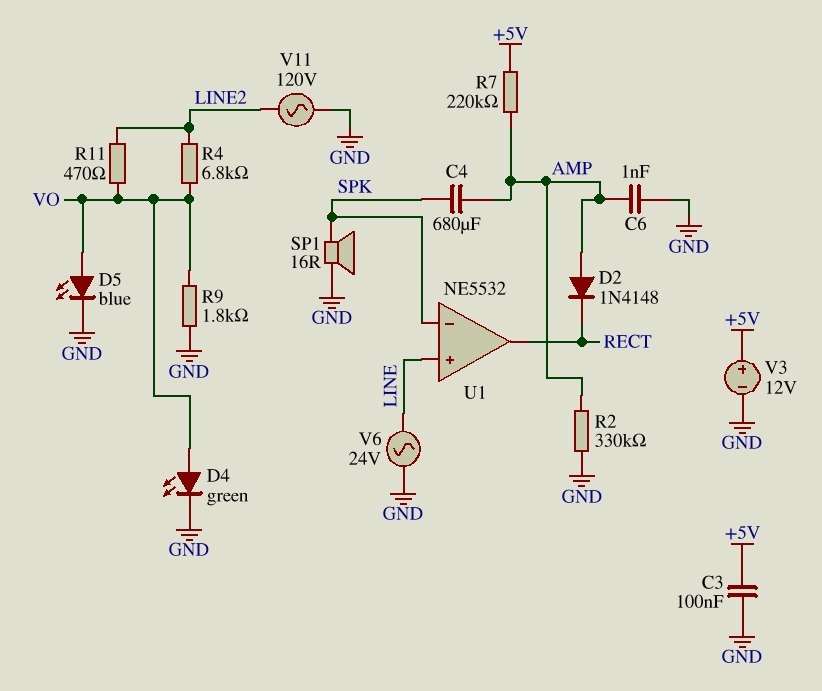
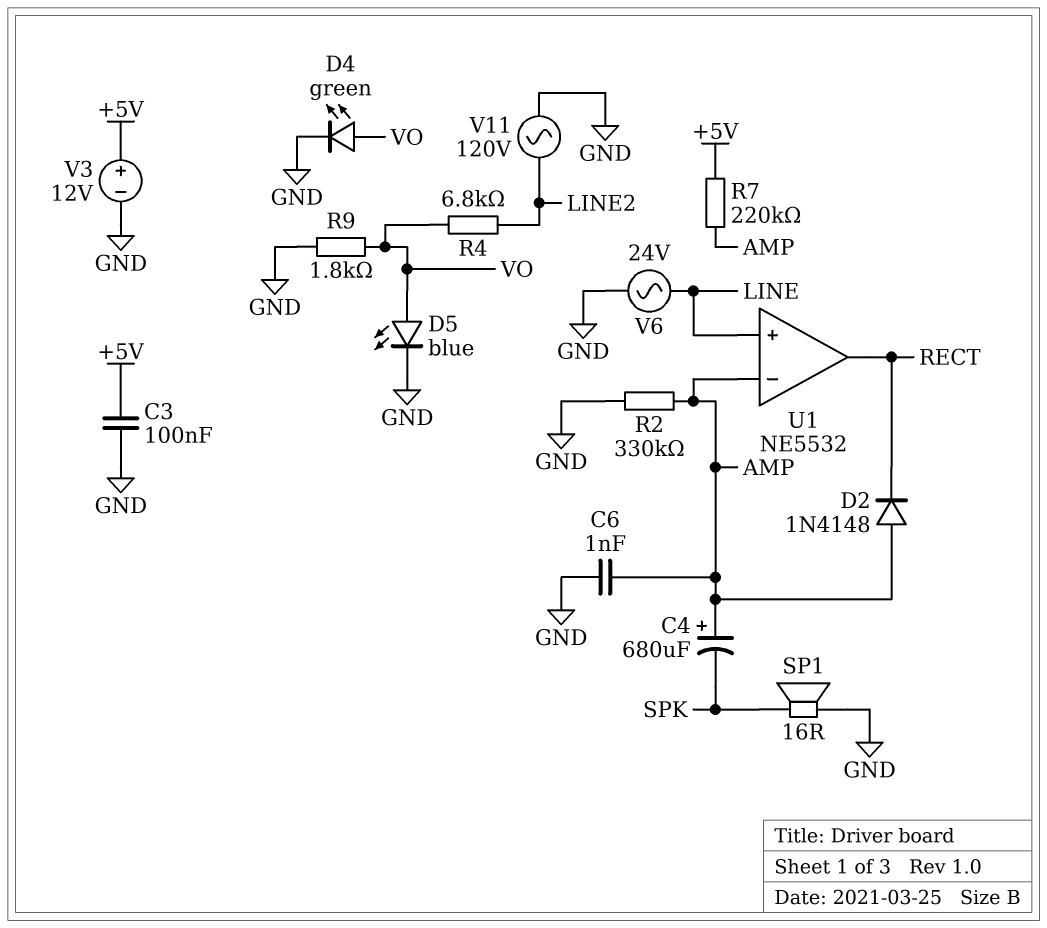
C4: 680uF (AMP, SPK) -> 680uF (plus AMP, minus SPK)
R11: 470 (LINE2, VO) -> none
U1 pin in-: SPK -> AMP

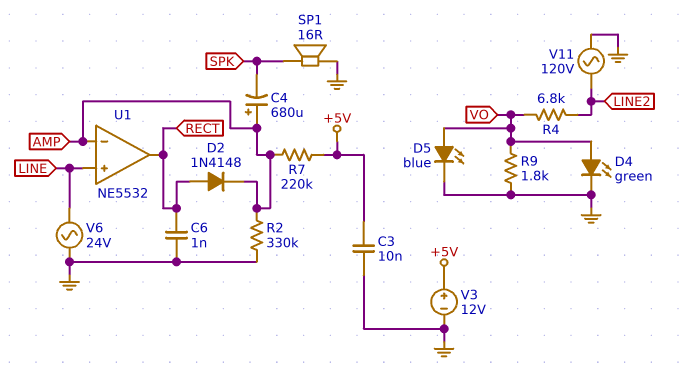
C3: 100nF (+5V, GND) -> 10nF (+5V, GND)
C6: 1nF (AMP, GND) -> 1nF (GND, RECT)
D2: diode 1N4148 (A AMP, K RECT) -> diode 1N4148 (A RECT, K AMP)

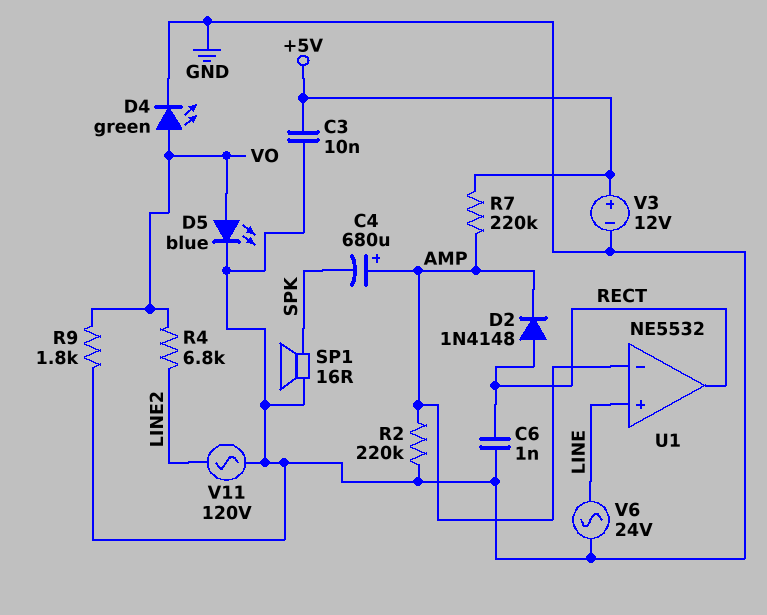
R2: 330k (AMP, GND) -> 220k (AMP, GND)

